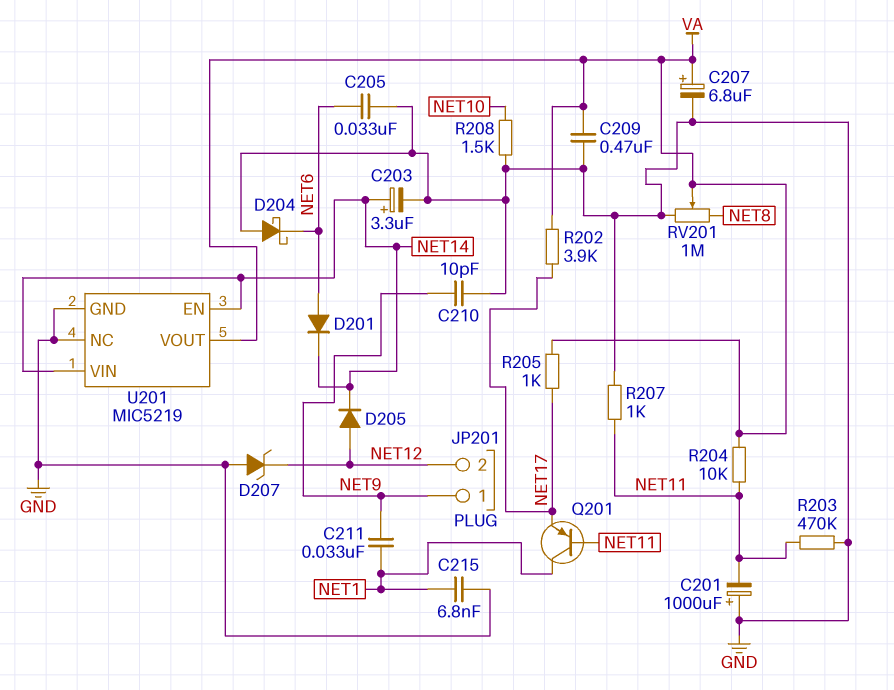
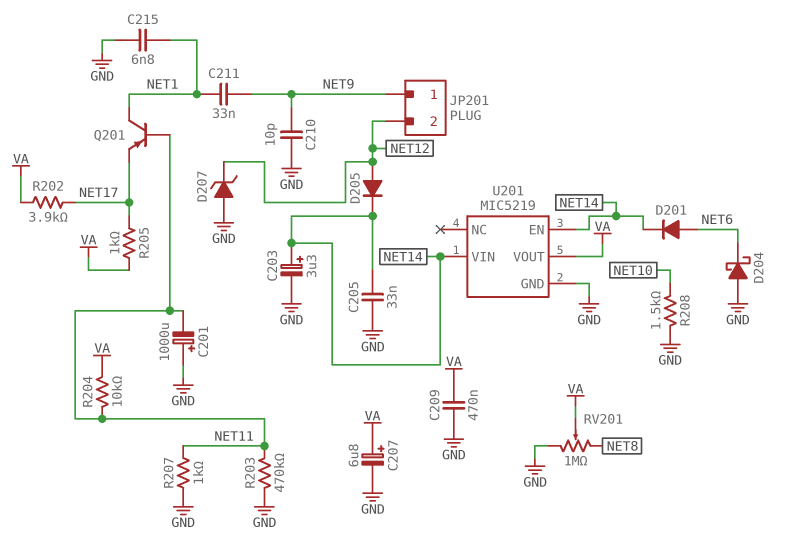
C205: 33nF (GND, NET6) -> 33nF (GND, NET14)
U201 pin NC: GND -> none

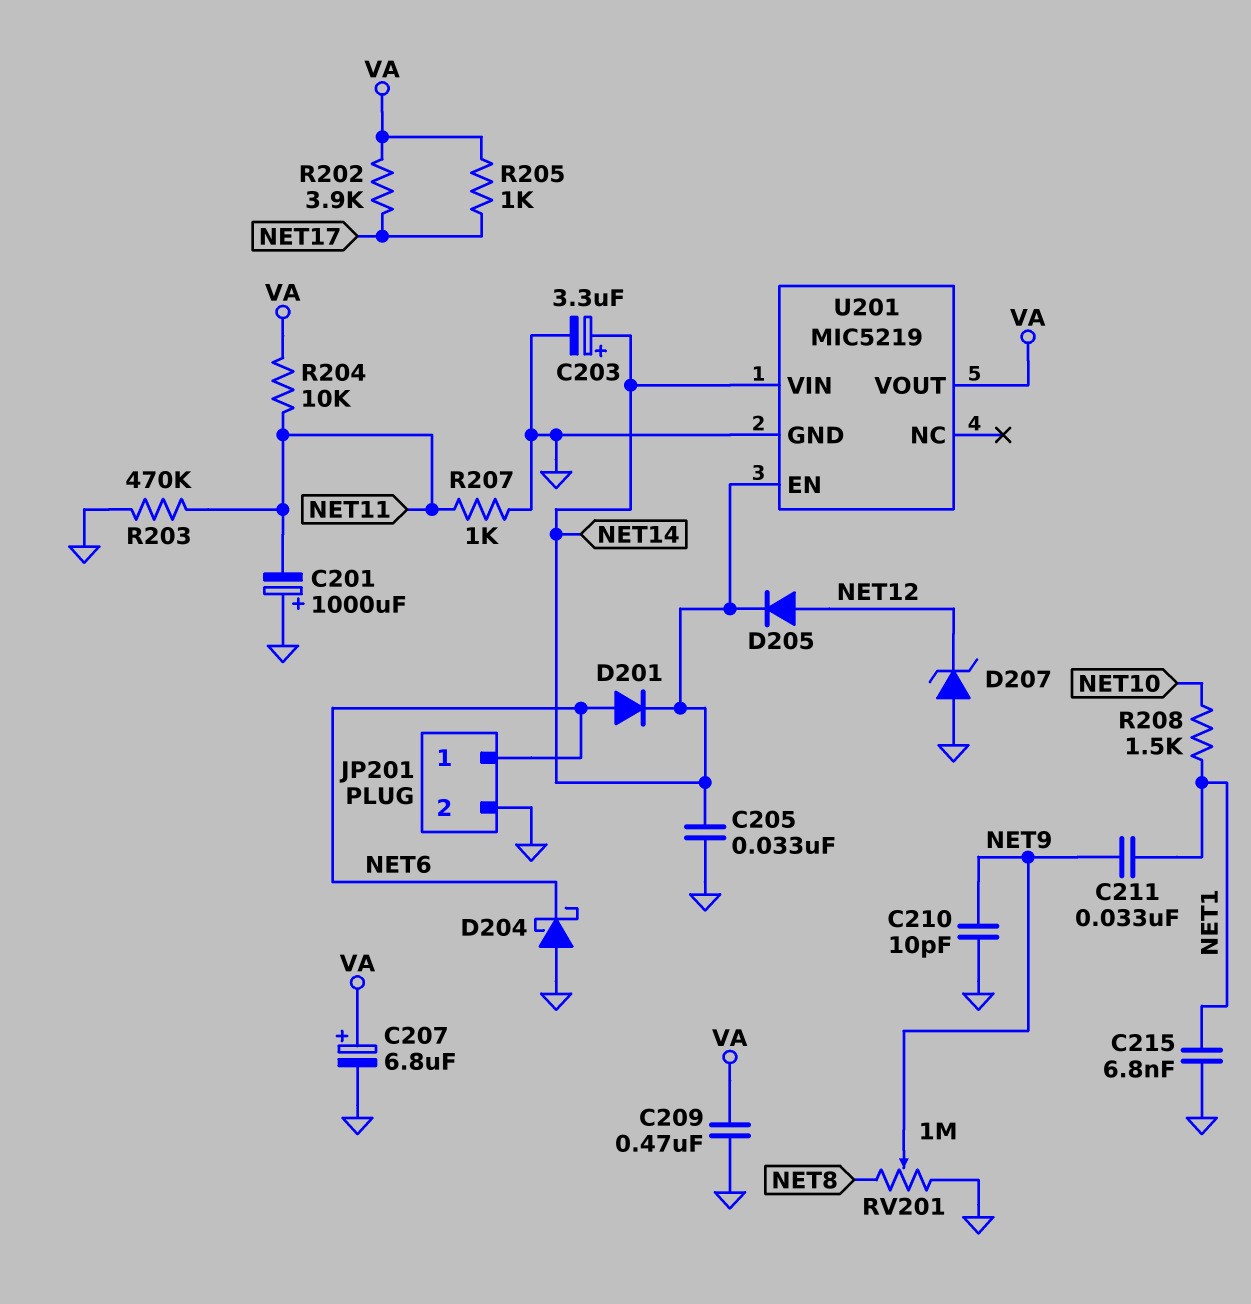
JP201 pin 1: NET9 -> NET6
JP201 pin 2: NET12 -> GND
Q201: PNP (B NET11, C NET1, E NET17) -> none
R208: 1.5k (GND, NET10) -> 1.5k (NET1, NET10)
RV201: 1M (GND, NET8, wiper VA) -> 1M (GND, NET8, wiper NET9)

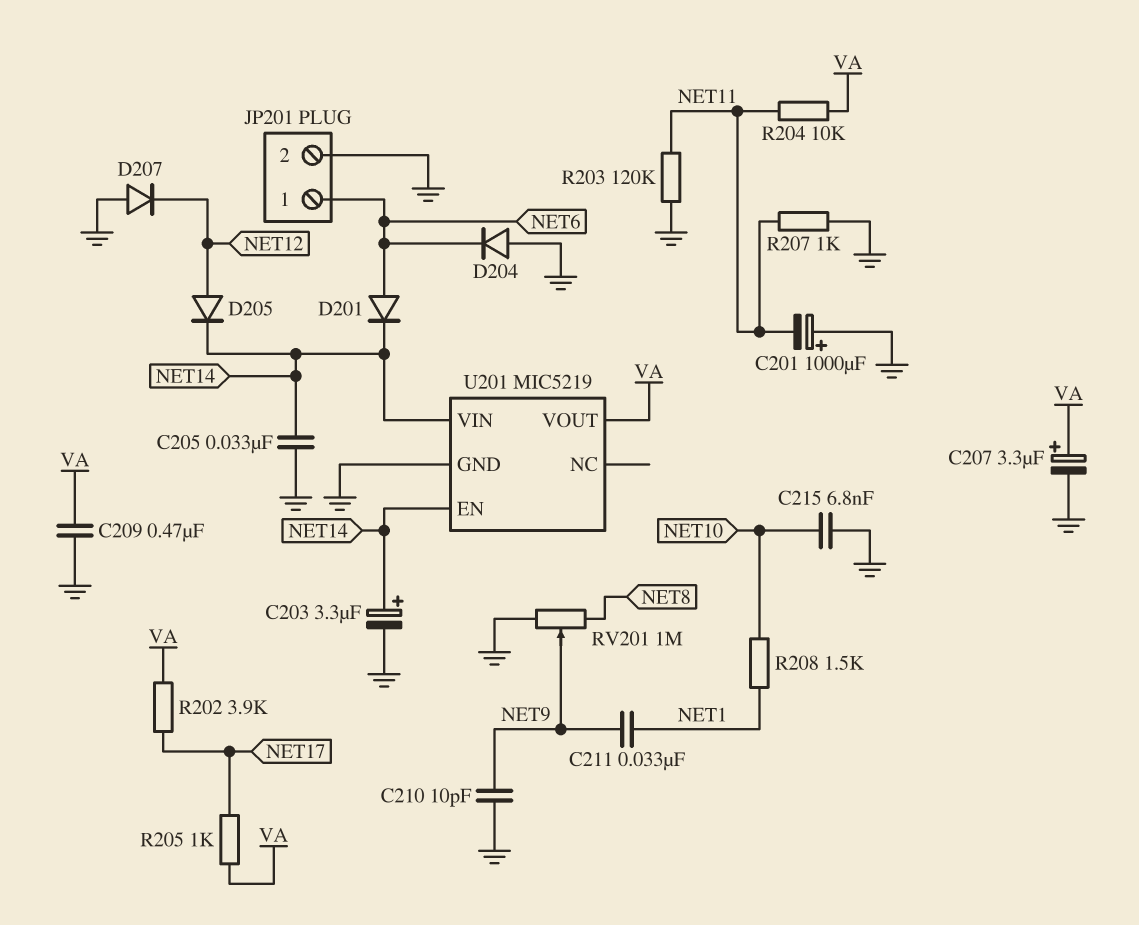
C207: 6.8uF (plus VA, minus GND) -> 3.3uF (plus VA, minus GND)
C215: 6.8nF (GND, NET1) -> 6.8nF (GND, NET10)
D204: schottky (A GND, K NET6) -> diode (A GND, K NET6)
D207: zener (A GND, K NET12) -> diode (A GND, K NET12)
R203: 470k (GND, NET11) -> 120k (GND, NET11)

